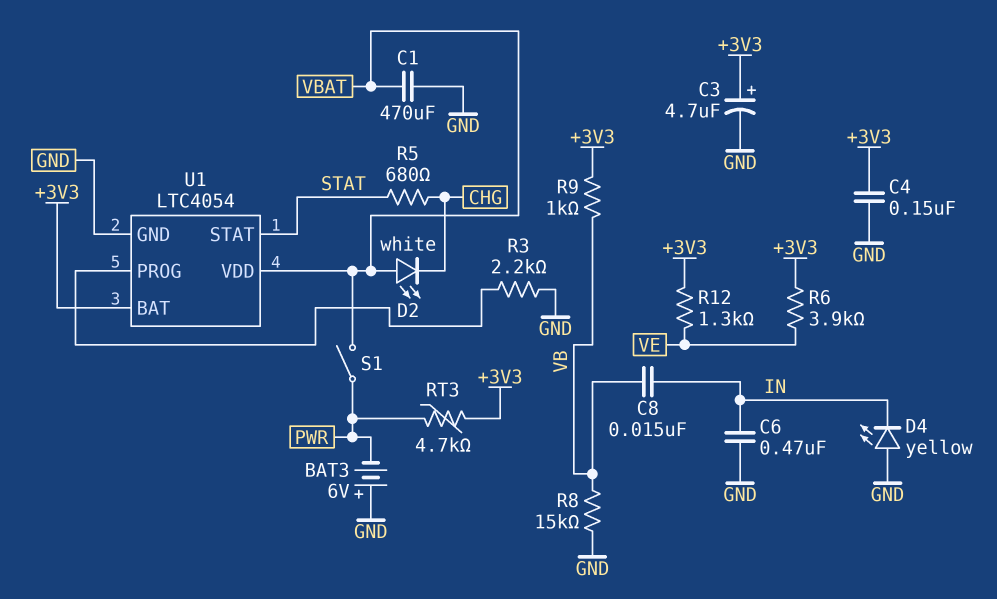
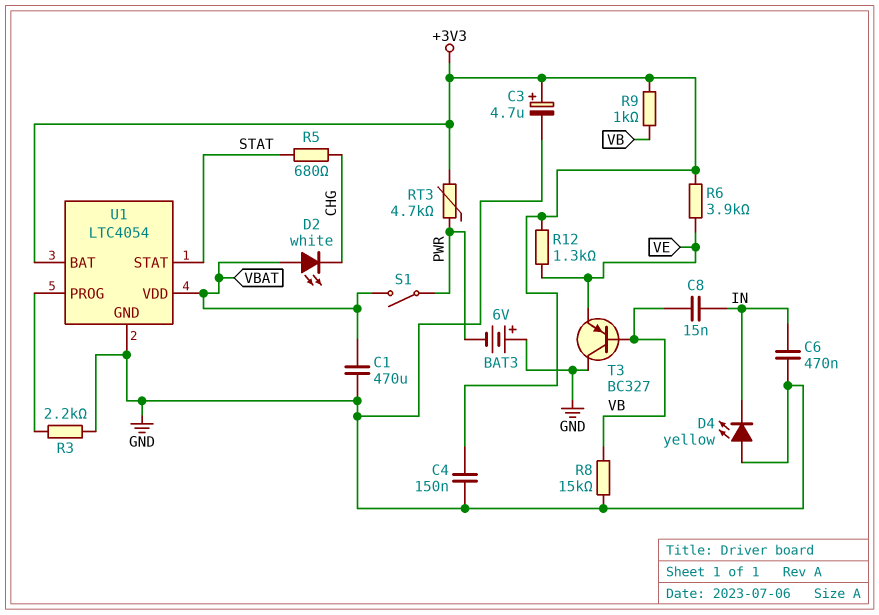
T3: none -> PNP BC327 (B VB, C GND, E VE)

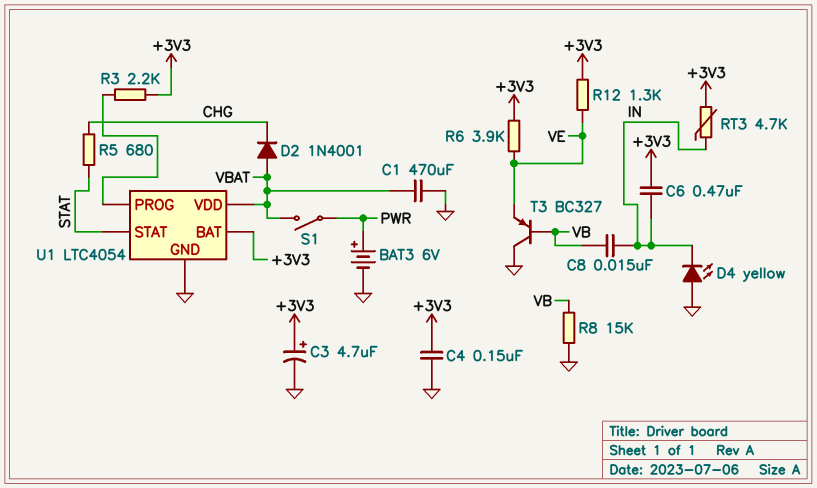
BAT3: 6V (plus GND, minus PWR) -> 6V (plus PWR, minus GND)
C6: 470nF (GND, IN) -> 470nF (+3V3, IN)
D2: LED white (A VBAT, K CHG) -> diode 1N4001 (A VBAT, K CHG)
R3: 2.2k (GND, U1/PROG) -> 2.2k (+3V3, U1/PROG)
R9: 1k (+3V3, VB) -> none
RT3: 4.7k (+3V3, PWR) -> 4.7k (+3V3, IN)

